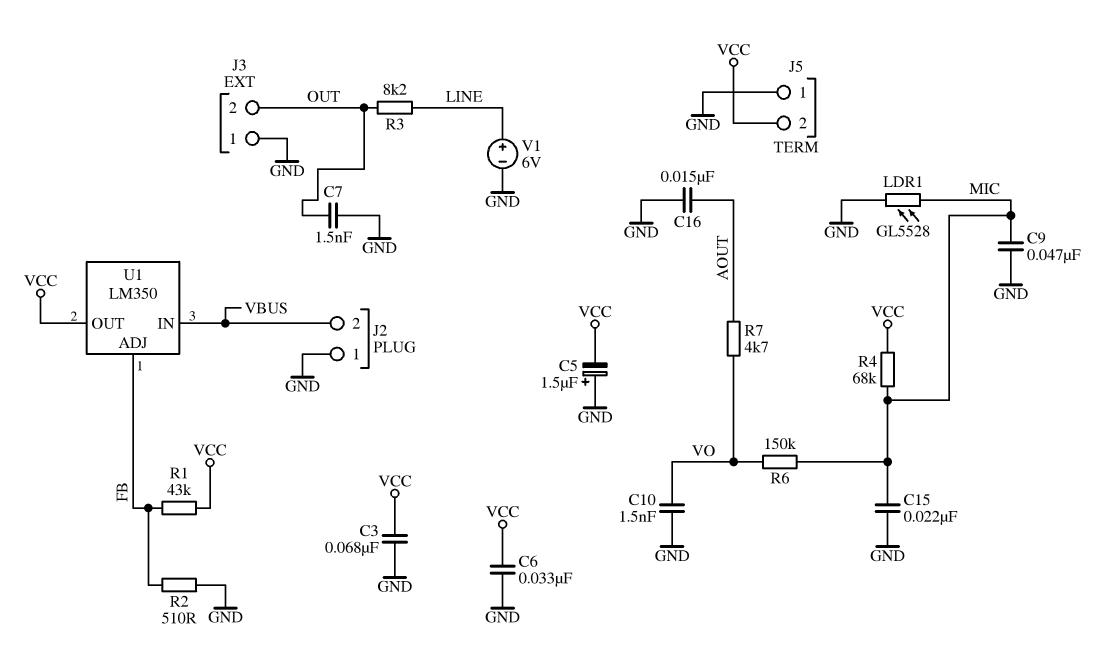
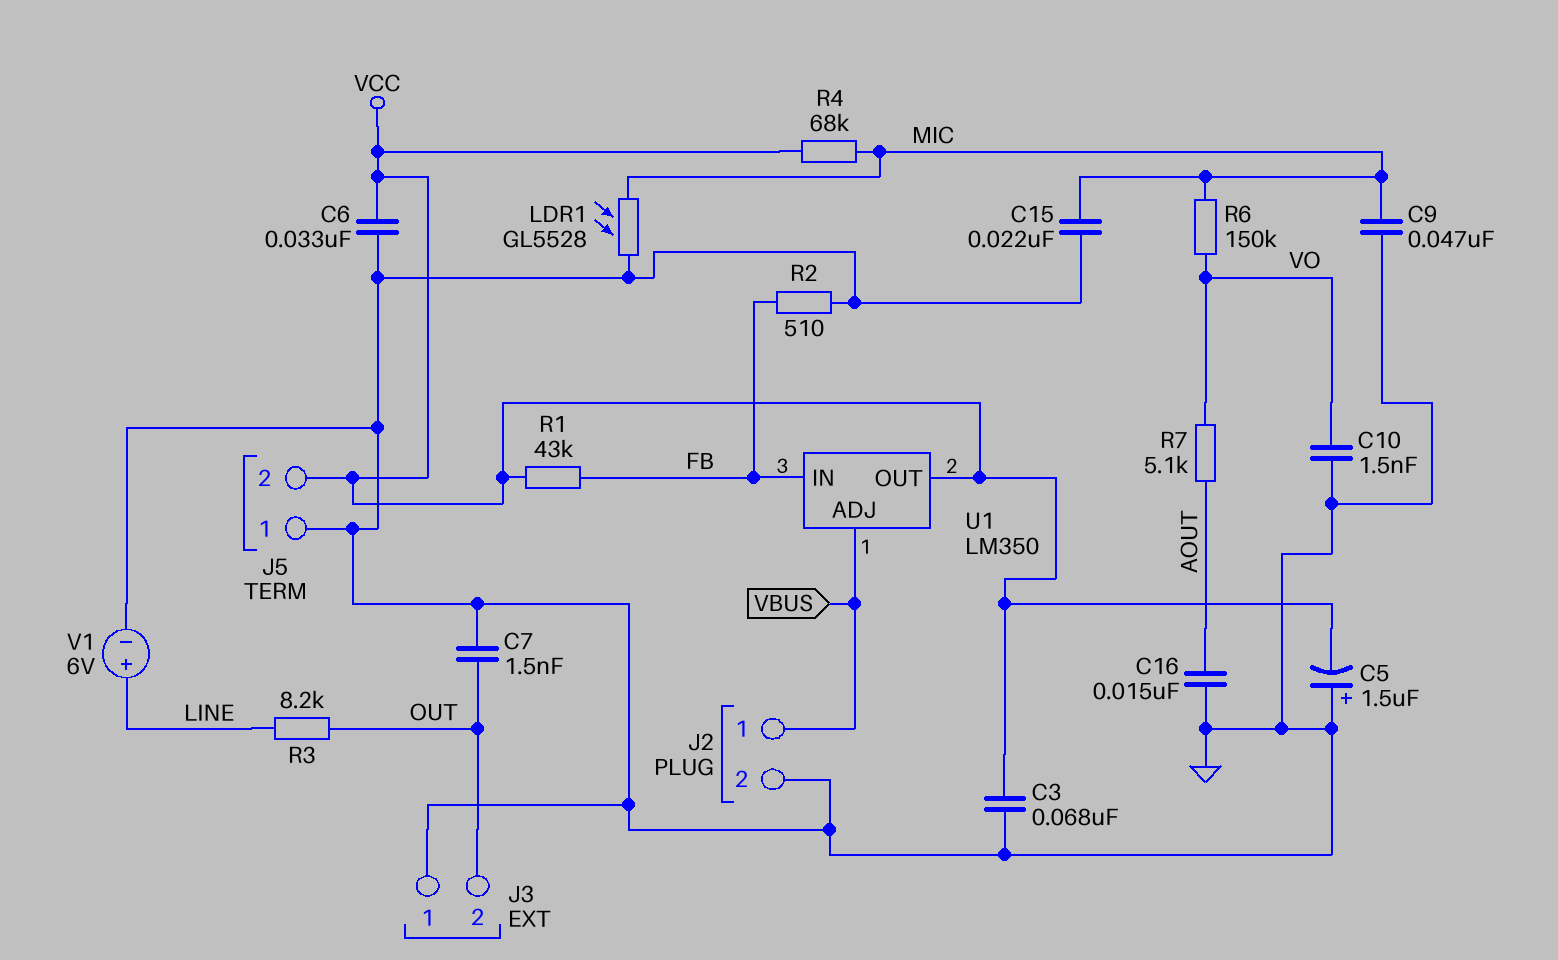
J2 pin 1: GND -> VBUS
J2 pin 2: VBUS -> GND
R7: 4.7k (AOUT, VO) -> 5.1k (AOUT, VO)
U1 pin ADJ: FB -> VBUS
U1 pin IN: VBUS -> FB

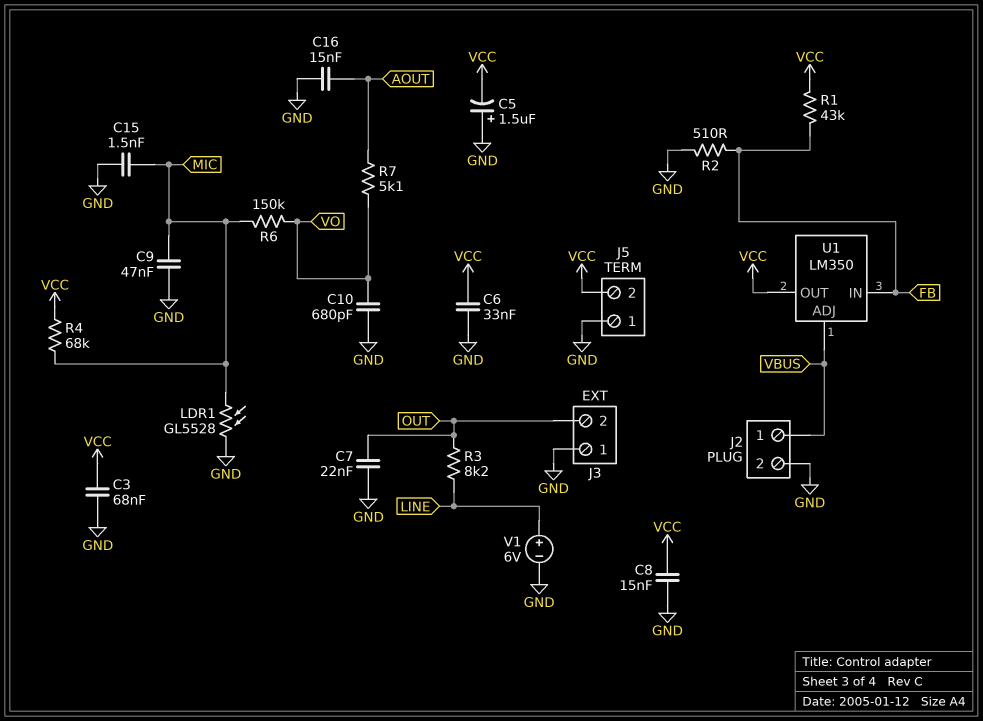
C7: 1.5nF (GND, OUT) -> 22nF (GND, OUT)
C8: none -> 15nF (GND, VCC)
C10: 1.5nF (GND, VO) -> 680pF (GND, VO)
C15: 22nF (GND, MIC) -> 1.5nF (GND, MIC)

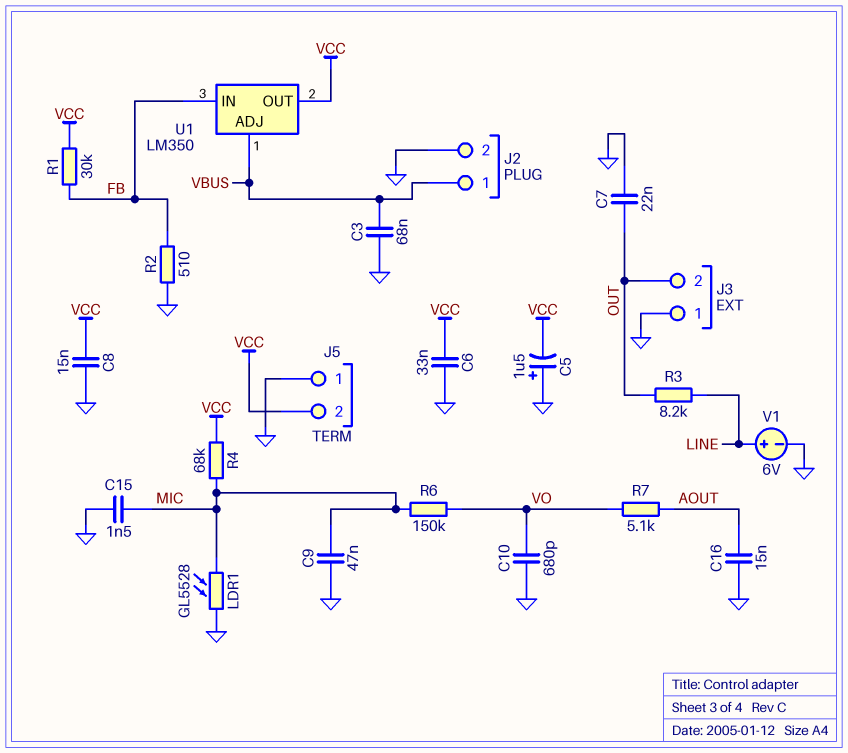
C3: 68nF (GND, VCC) -> 68nF (GND, VBUS)
R1: 43k (FB, VCC) -> 30k (FB, VCC)

